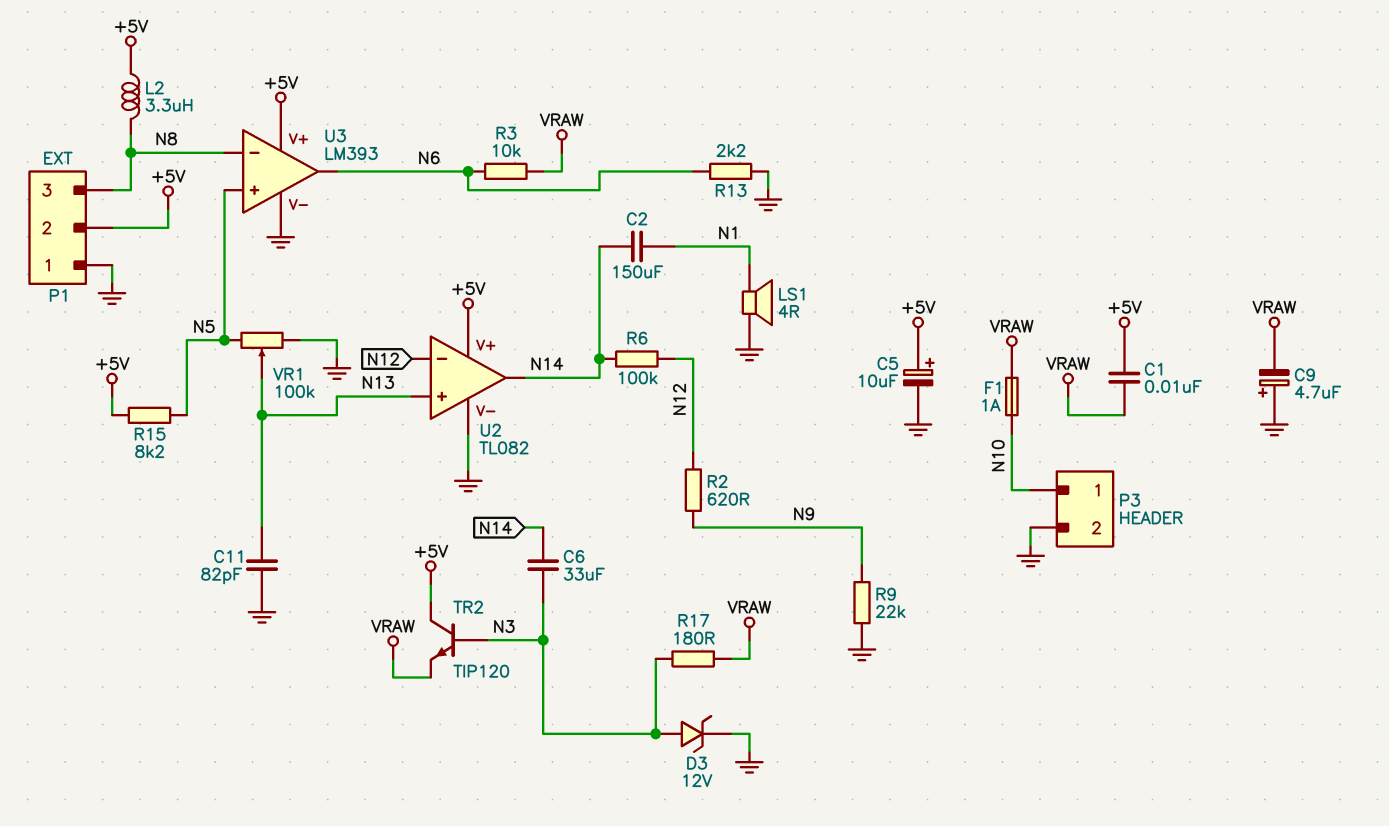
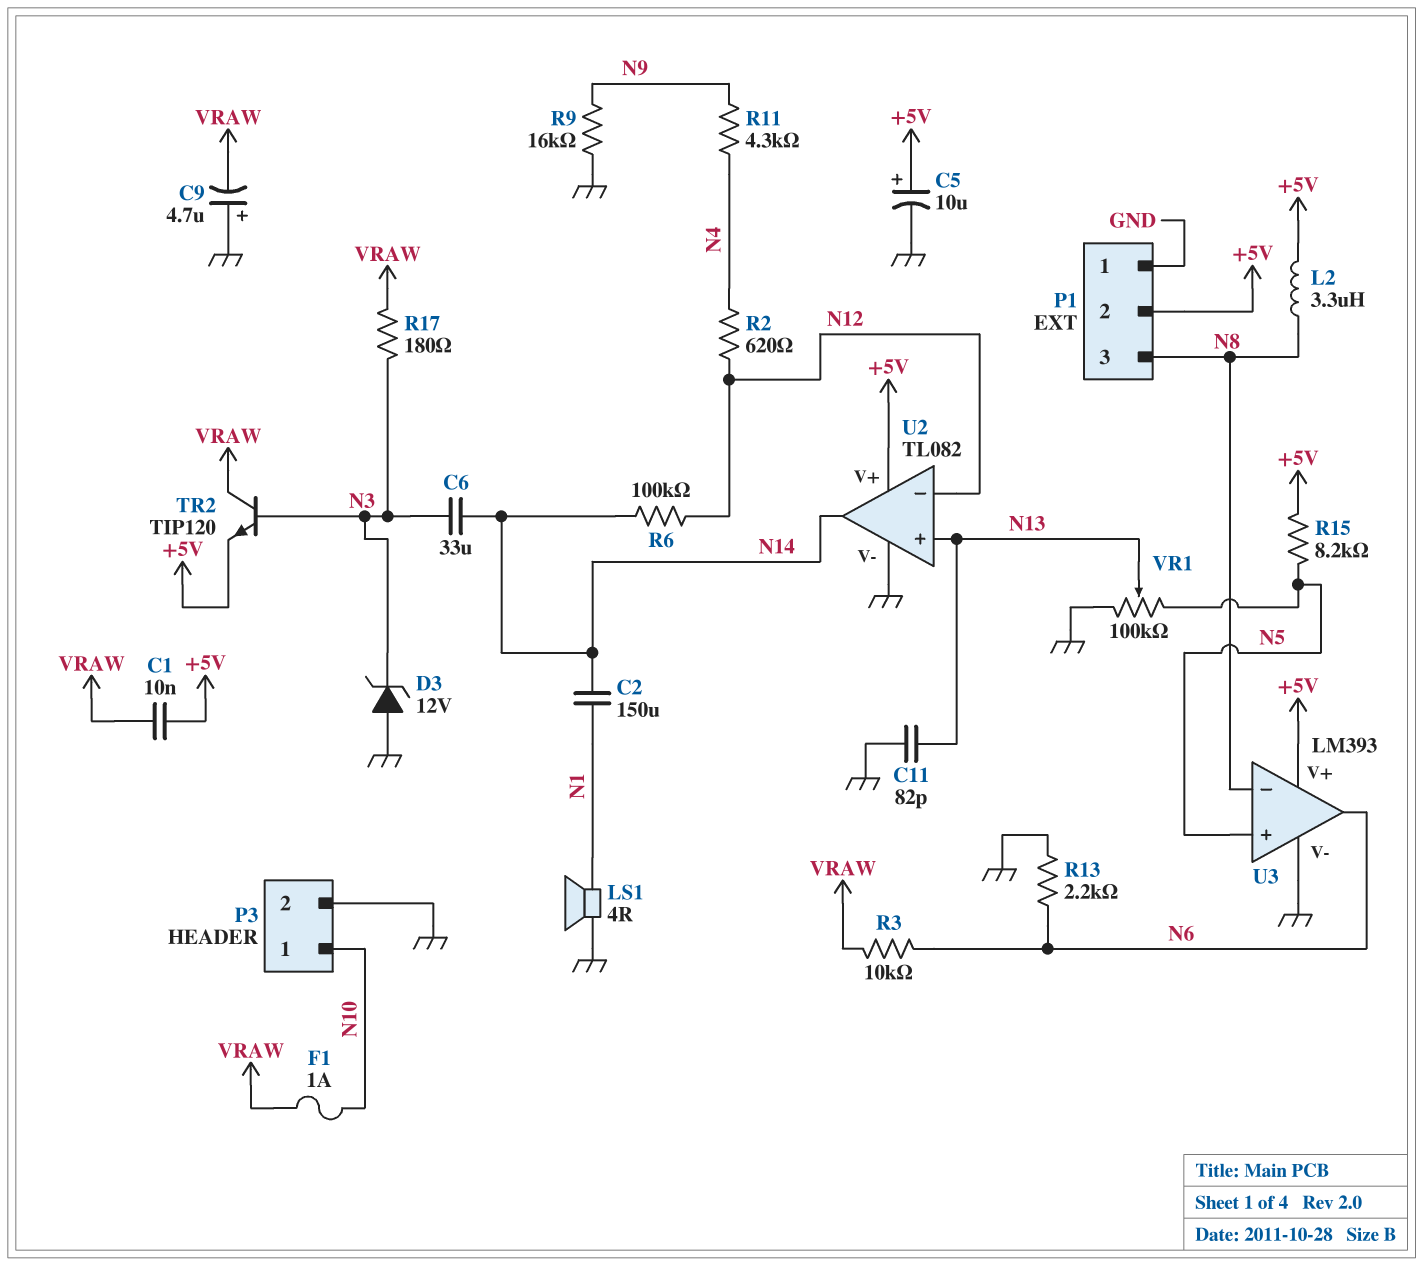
D3: zener 12V (A N3, K GND) -> zener 12V (A GND, K N3)
R2: 620 (N9, N12) -> 620 (N4, N12)
R9: 22k (GND, N9) -> 16k (GND, N9)
R11: none -> 4.3k (N4, N9)
TR2: NPN TIP120 (B N3, C +5V, E VRAW) -> NPN TIP120 (B N3, C VRAW, E +5V)

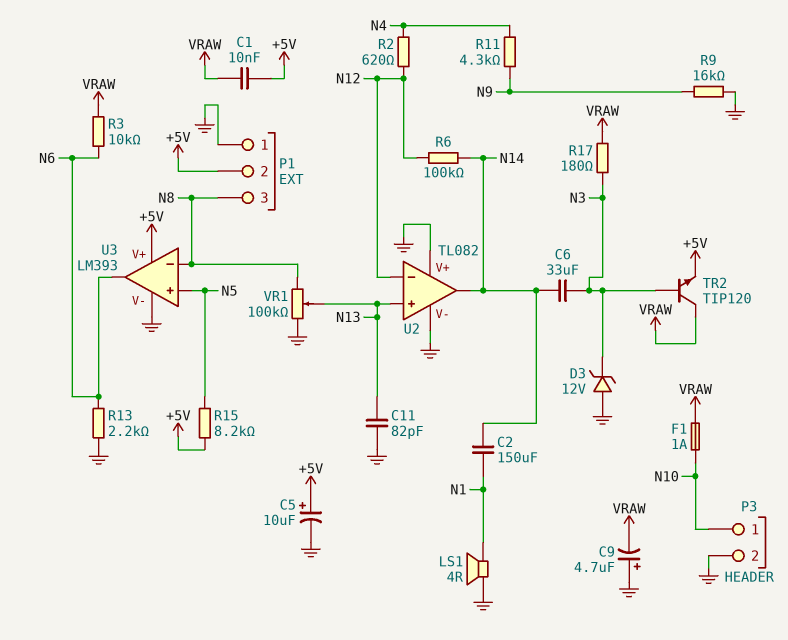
L2: 3.3uH (+5V, N8) -> none
U2 pin V+: +5V -> GND
VR1: 100k (GND, N5, wiper N13) -> 100k (GND, N8, wiper N13)

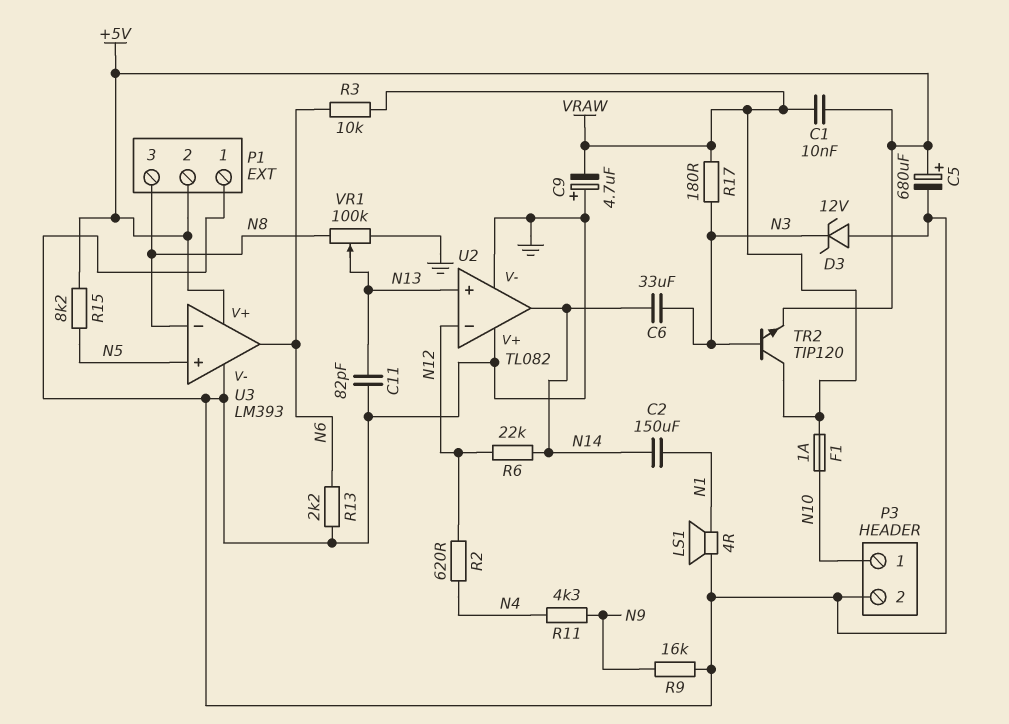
C5: 10uF (plus +5V, minus GND) -> 680uF (plus +5V, minus GND)
R6: 100k (N12, N14) -> 22k (N12, N14)

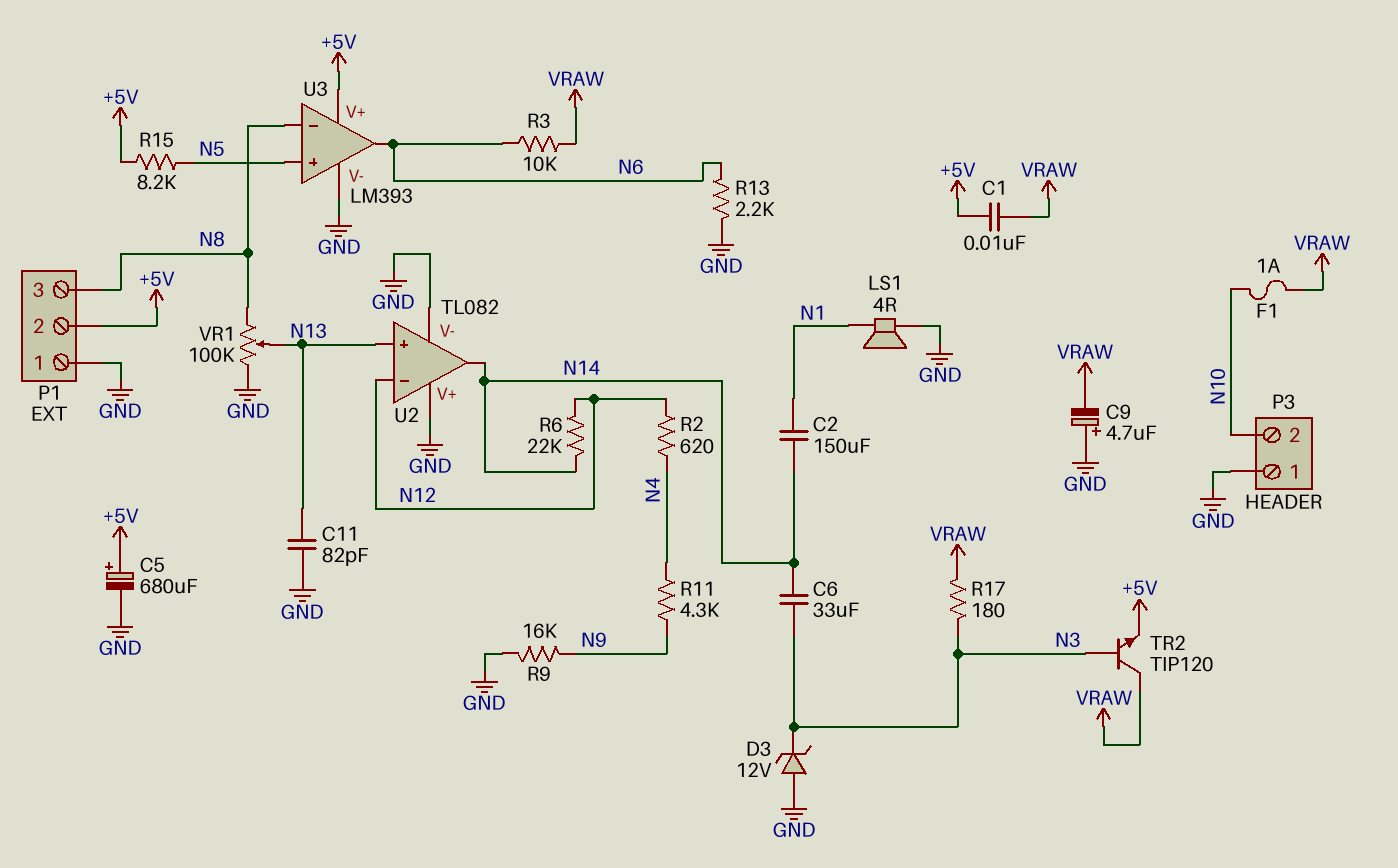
P3 pin 1: N10 -> GND
P3 pin 2: GND -> N10

